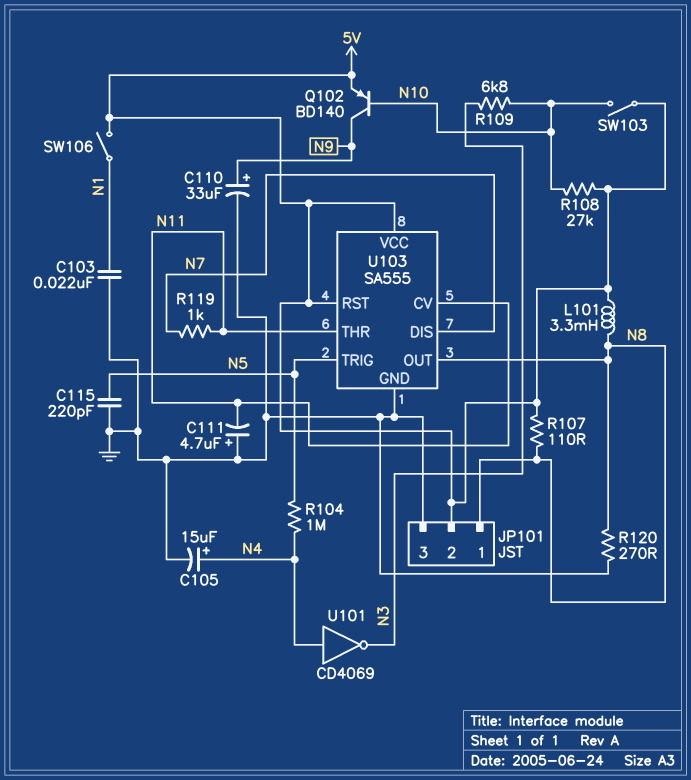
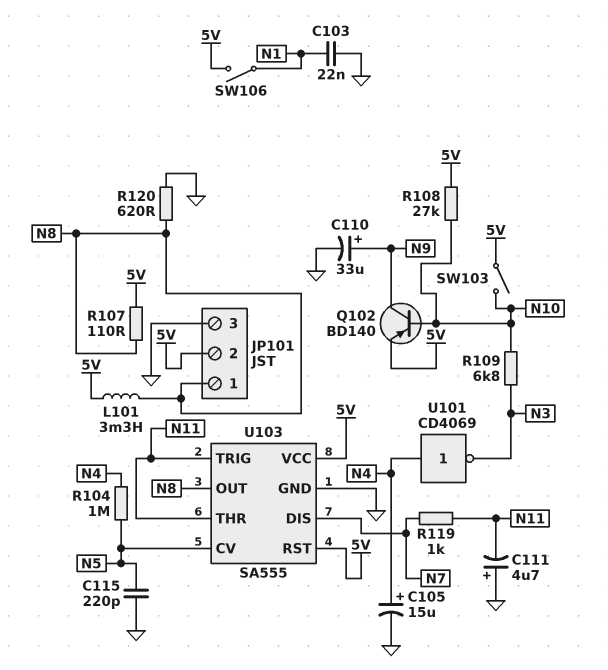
R120: 270 (GND, N8) -> 620 (GND, N8)
U103 pin CV: N11 -> N5
U103 pin TRIG: N5 -> N11

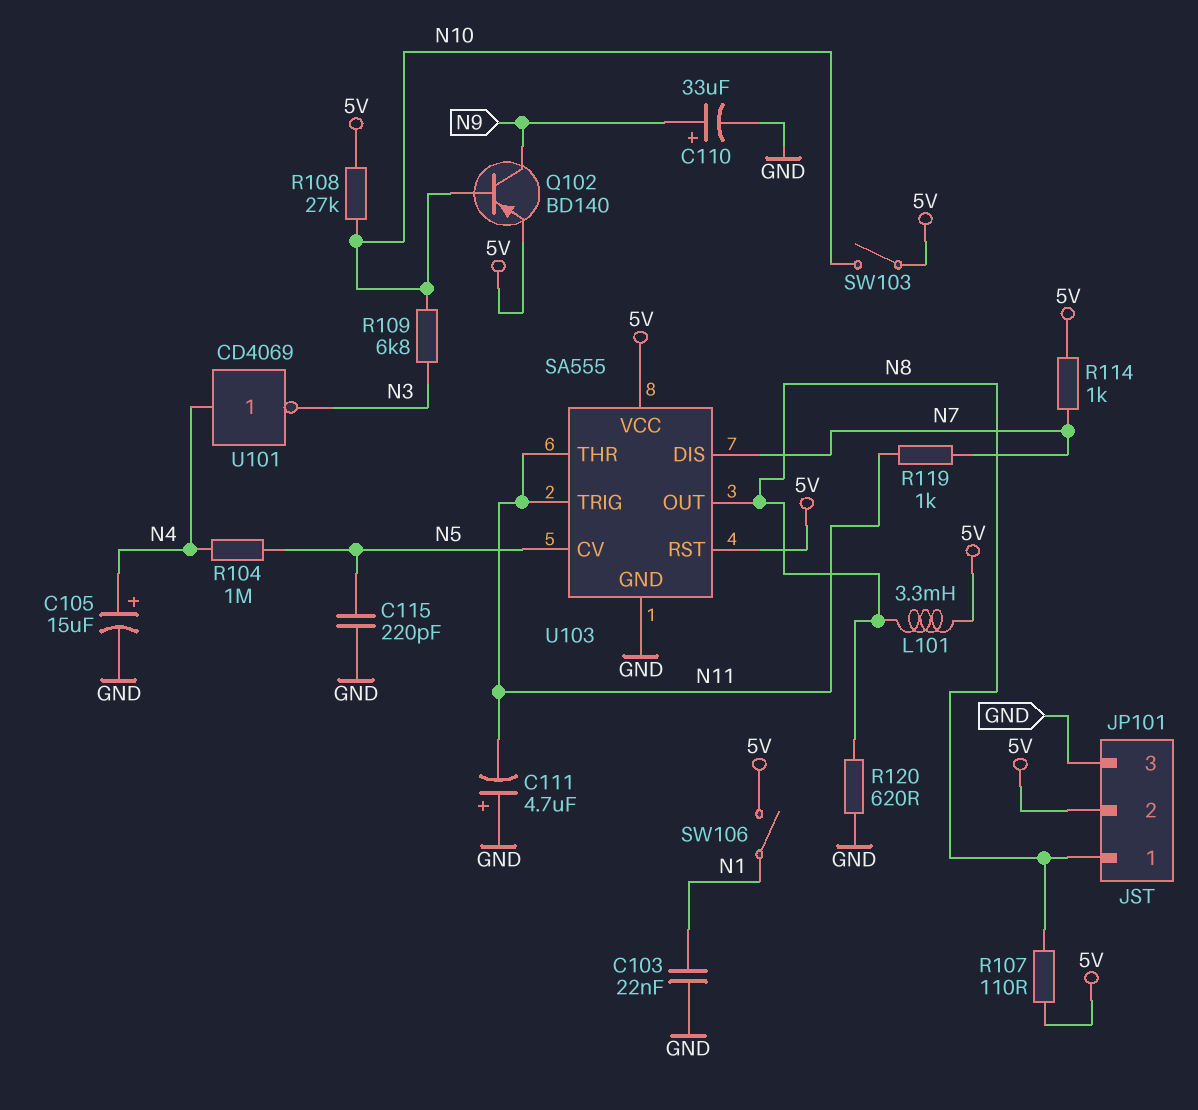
R114: none -> 1k (5V, N7)

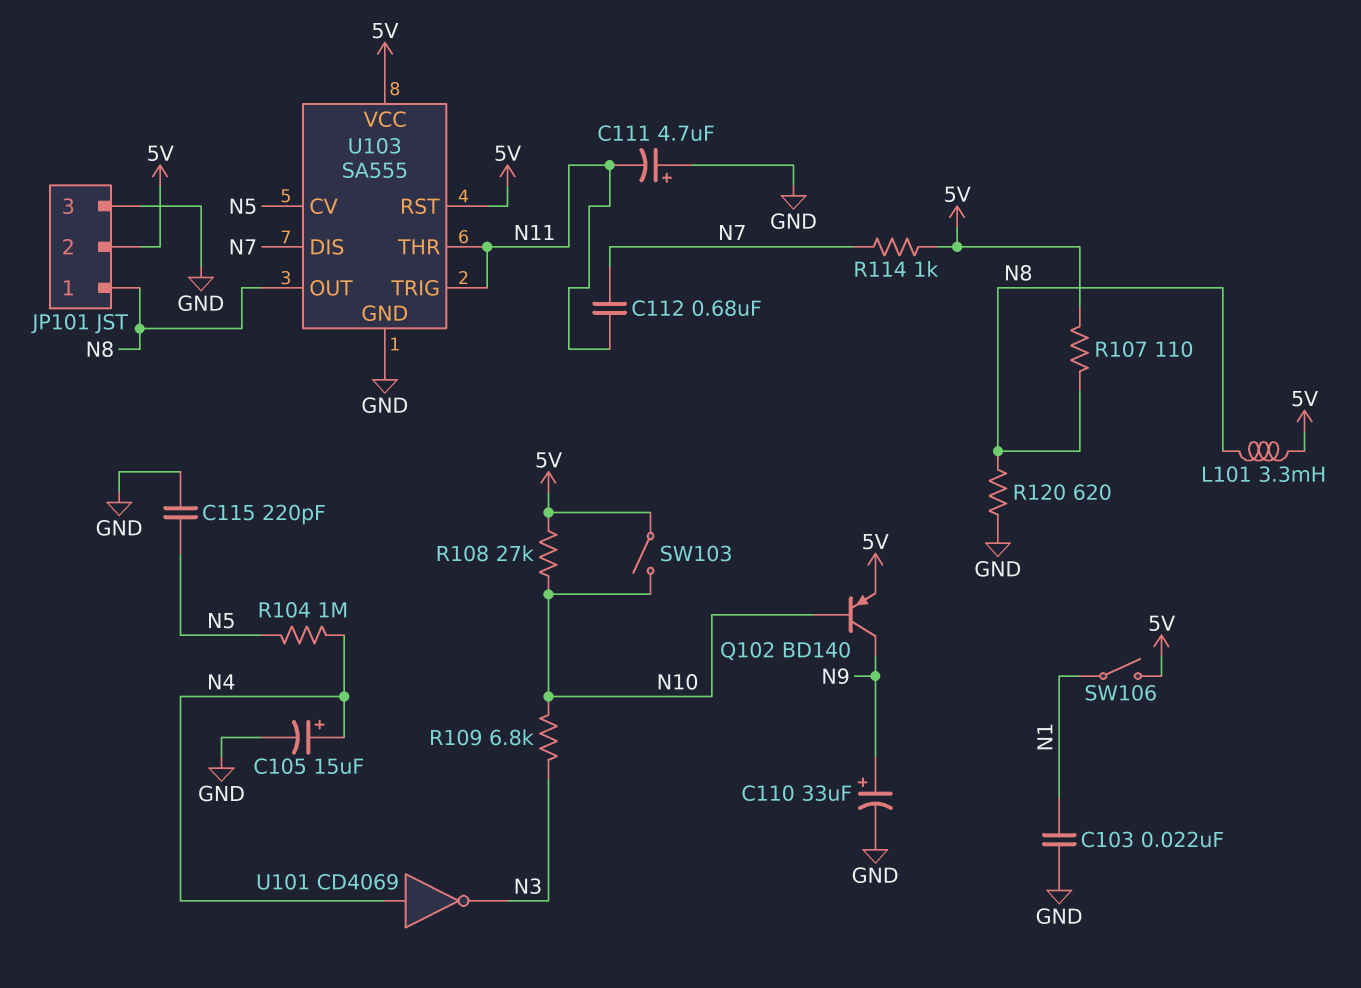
C112: none -> 680nF (N7, N11)
R119: 1k (N7, N11) -> none

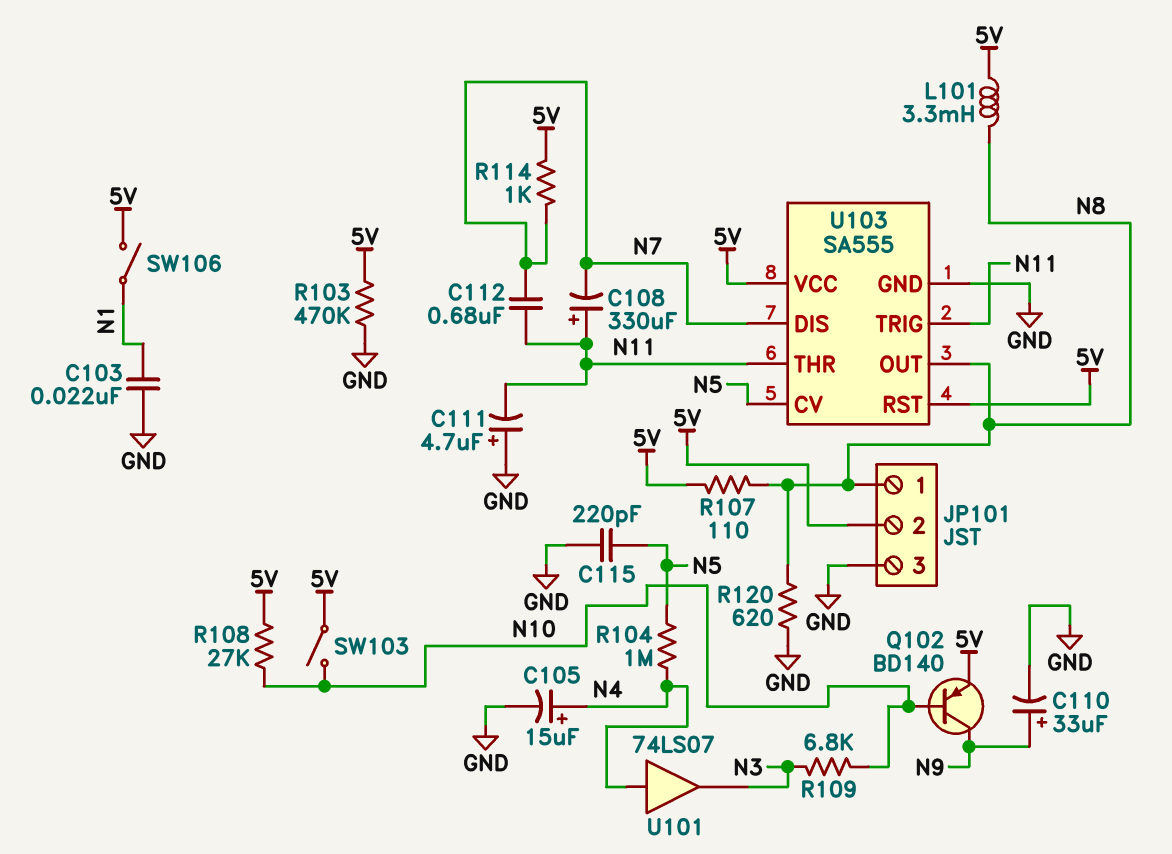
C108: none -> 330uF (plus N11, minus N7)
R103: none -> 470k (5V, GND)
U101: NOT CD4069 (in N4, out N3) -> buffer 74LS07 (in N4, out N3)

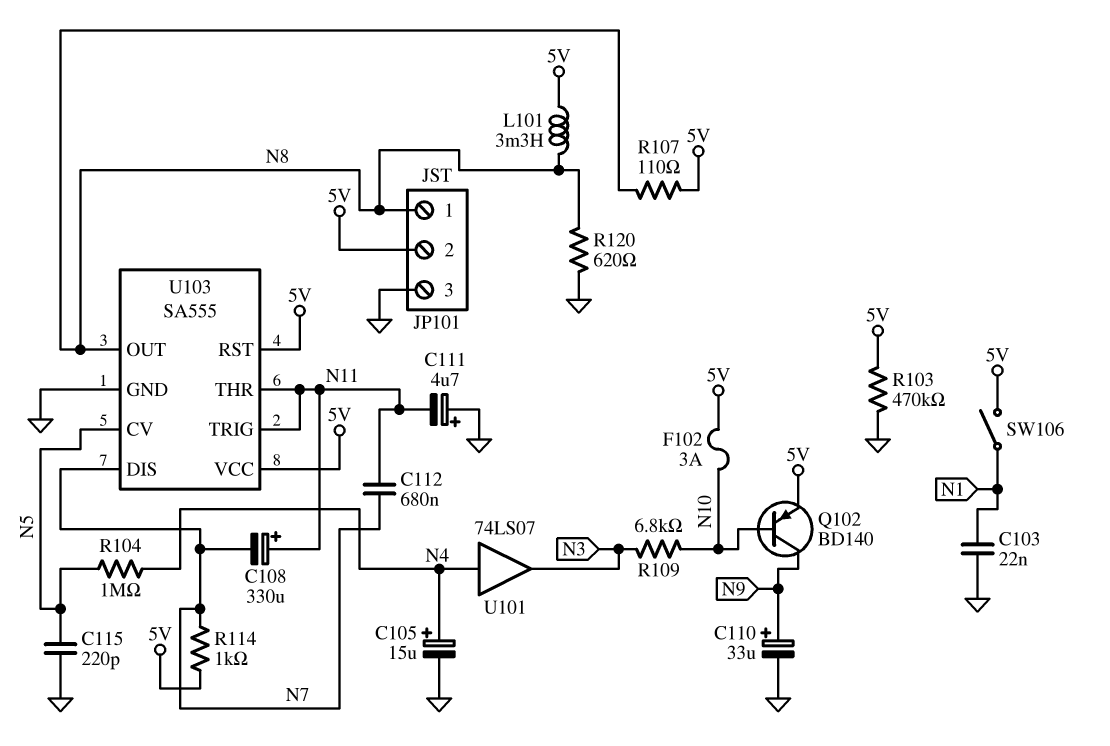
F102: none -> 3A (5V, N10)
R108: 27k (5V, N10) -> none
SW103: switch (5V, N10) -> none

